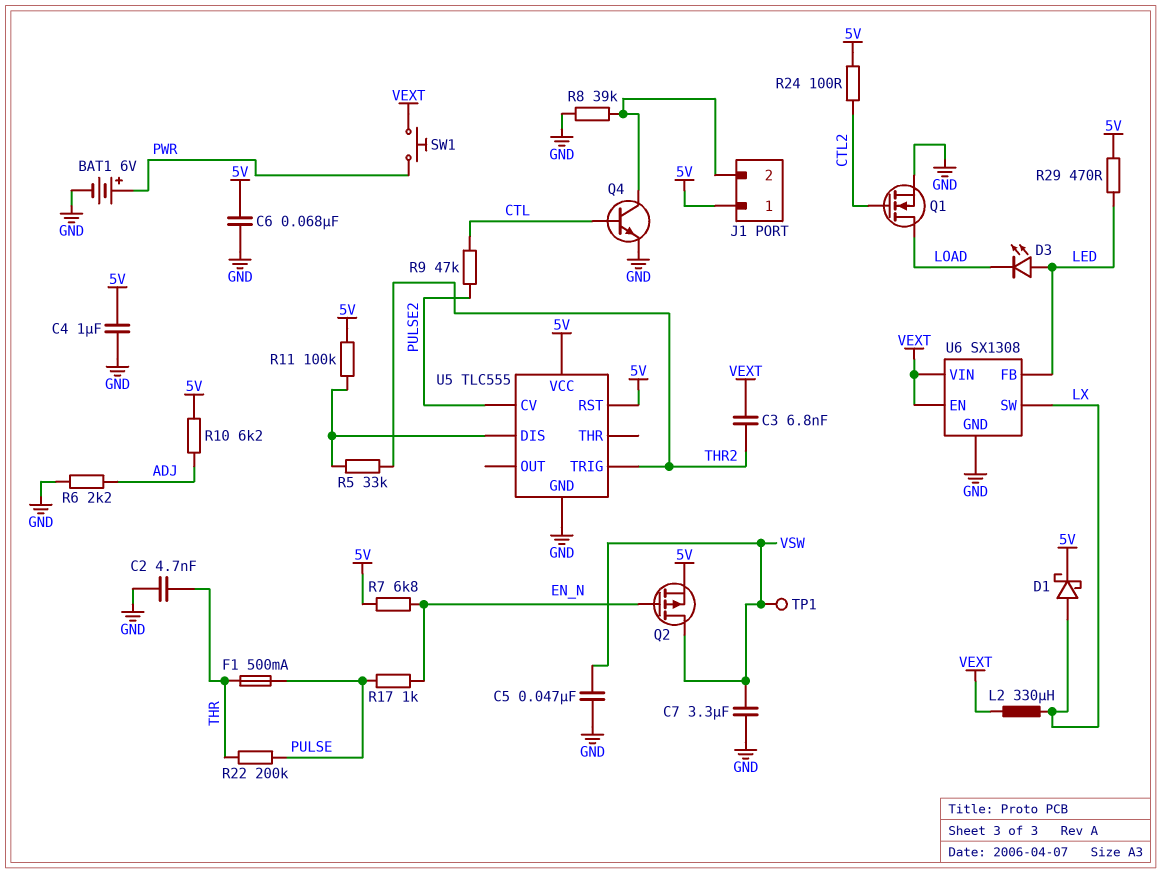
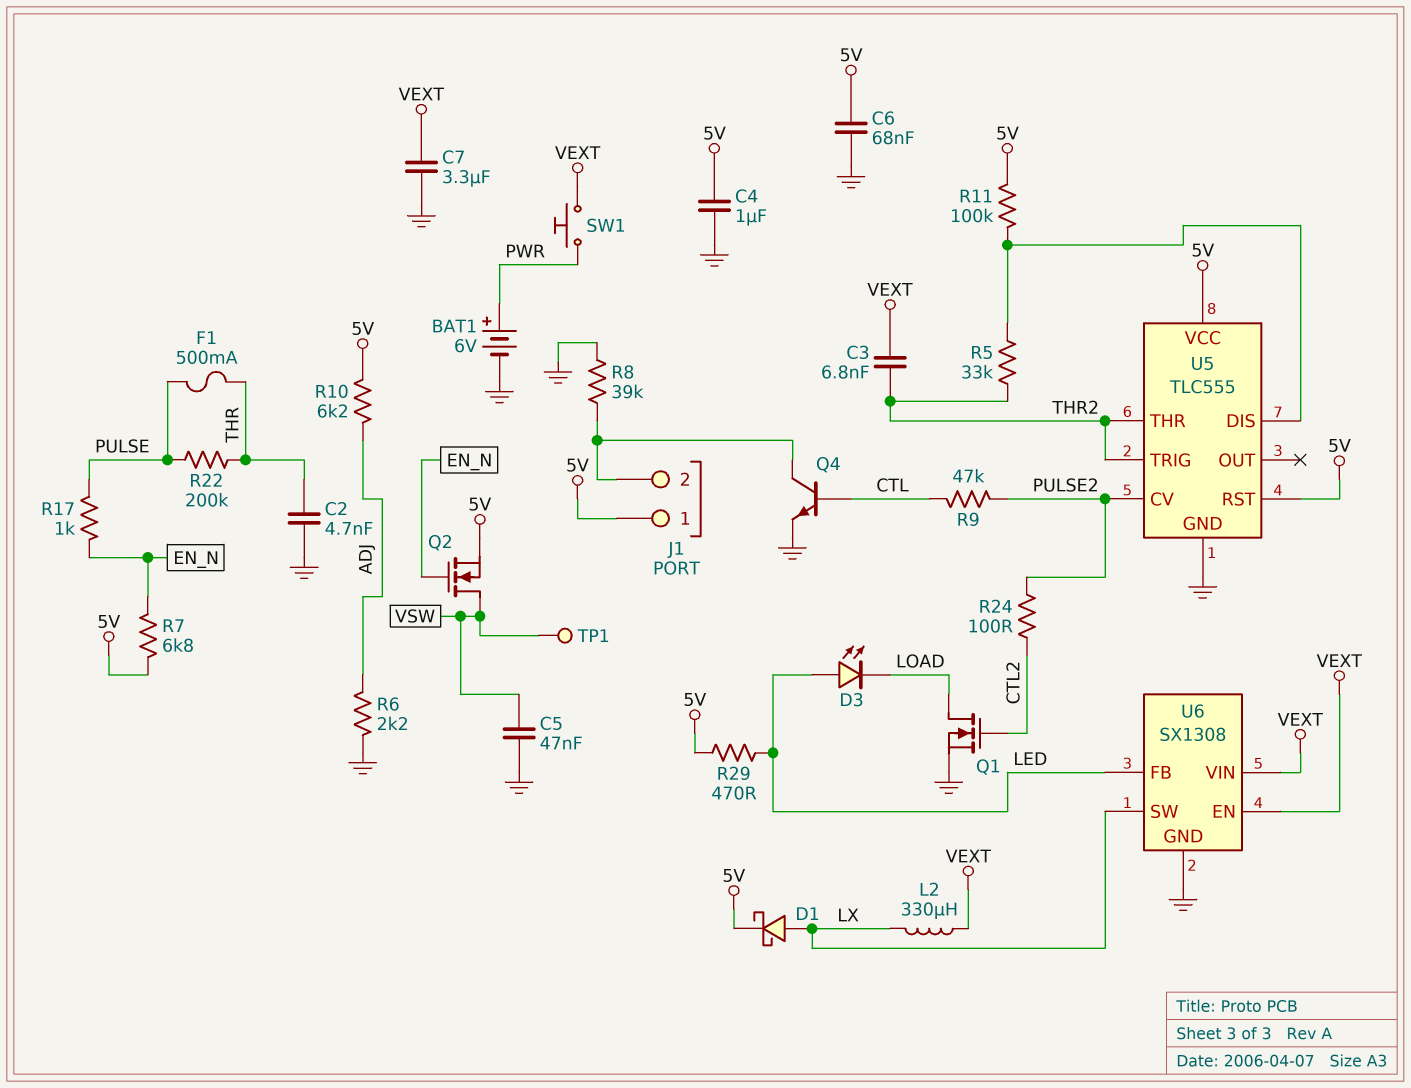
C7: 3.3uF (GND, VSW) -> 3.3uF (GND, VEXT)
Q2: PMOS (G EN_N, D VSW, S 5V) -> NMOS (G EN_N, D VSW, S 5V)
R24: 100 (5V, CTL2) -> 100 (CTL2, PULSE2)
U5 pin THR: none -> THR2

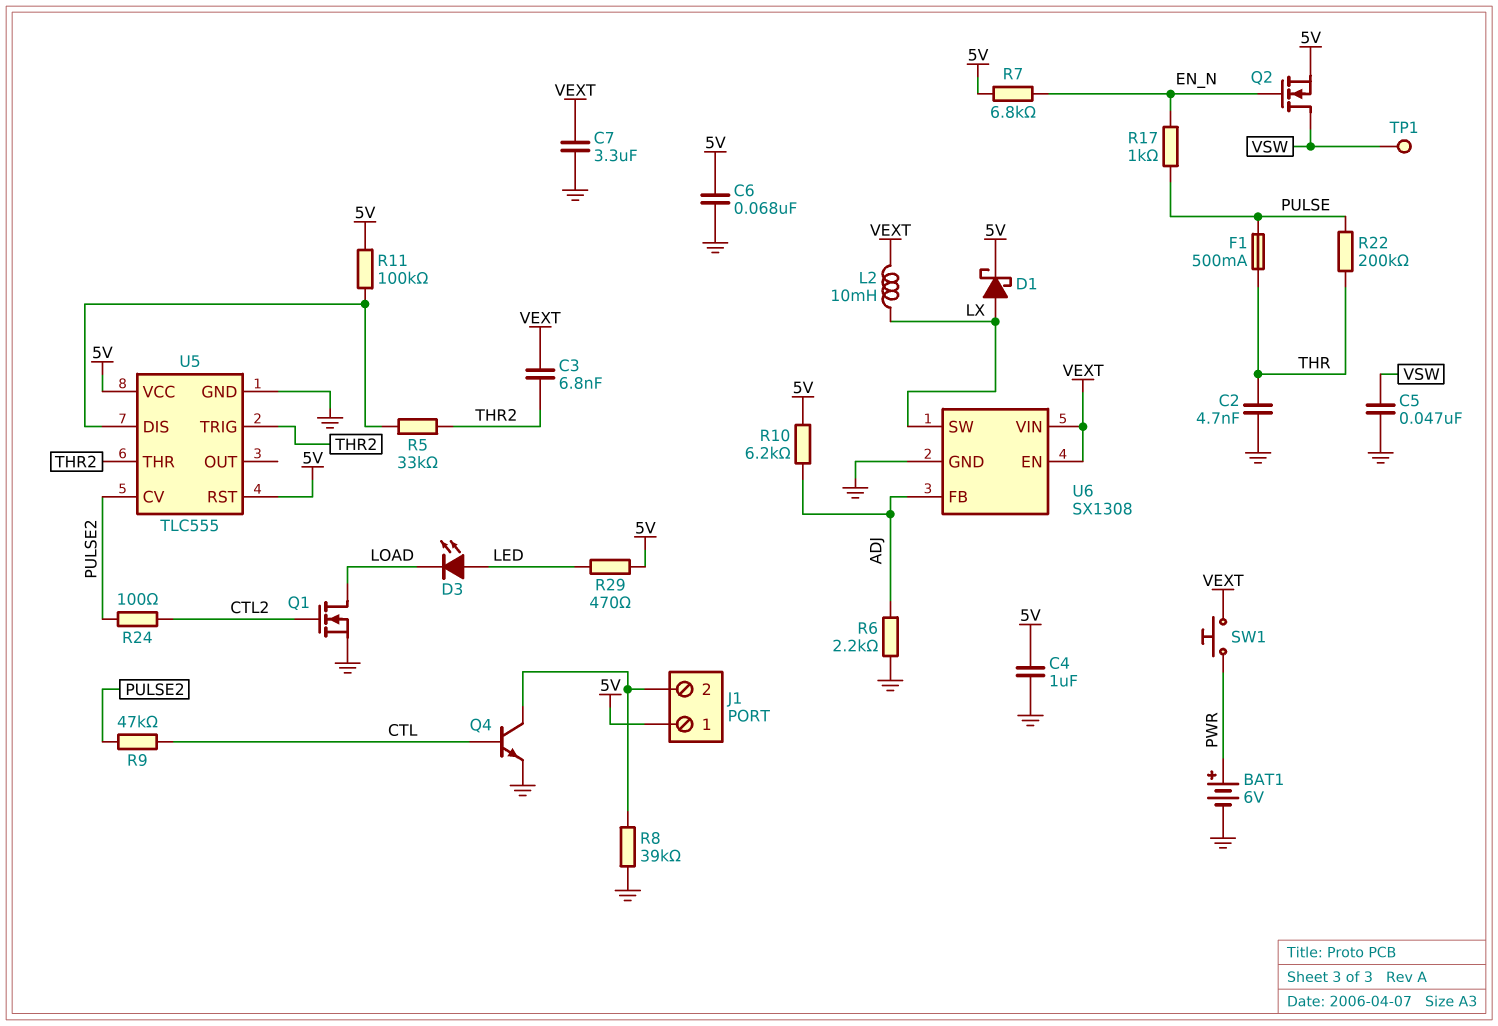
L2: 330uH (LX, VEXT) -> 10mH (LX, VEXT)
U6 pin FB: LED -> ADJ

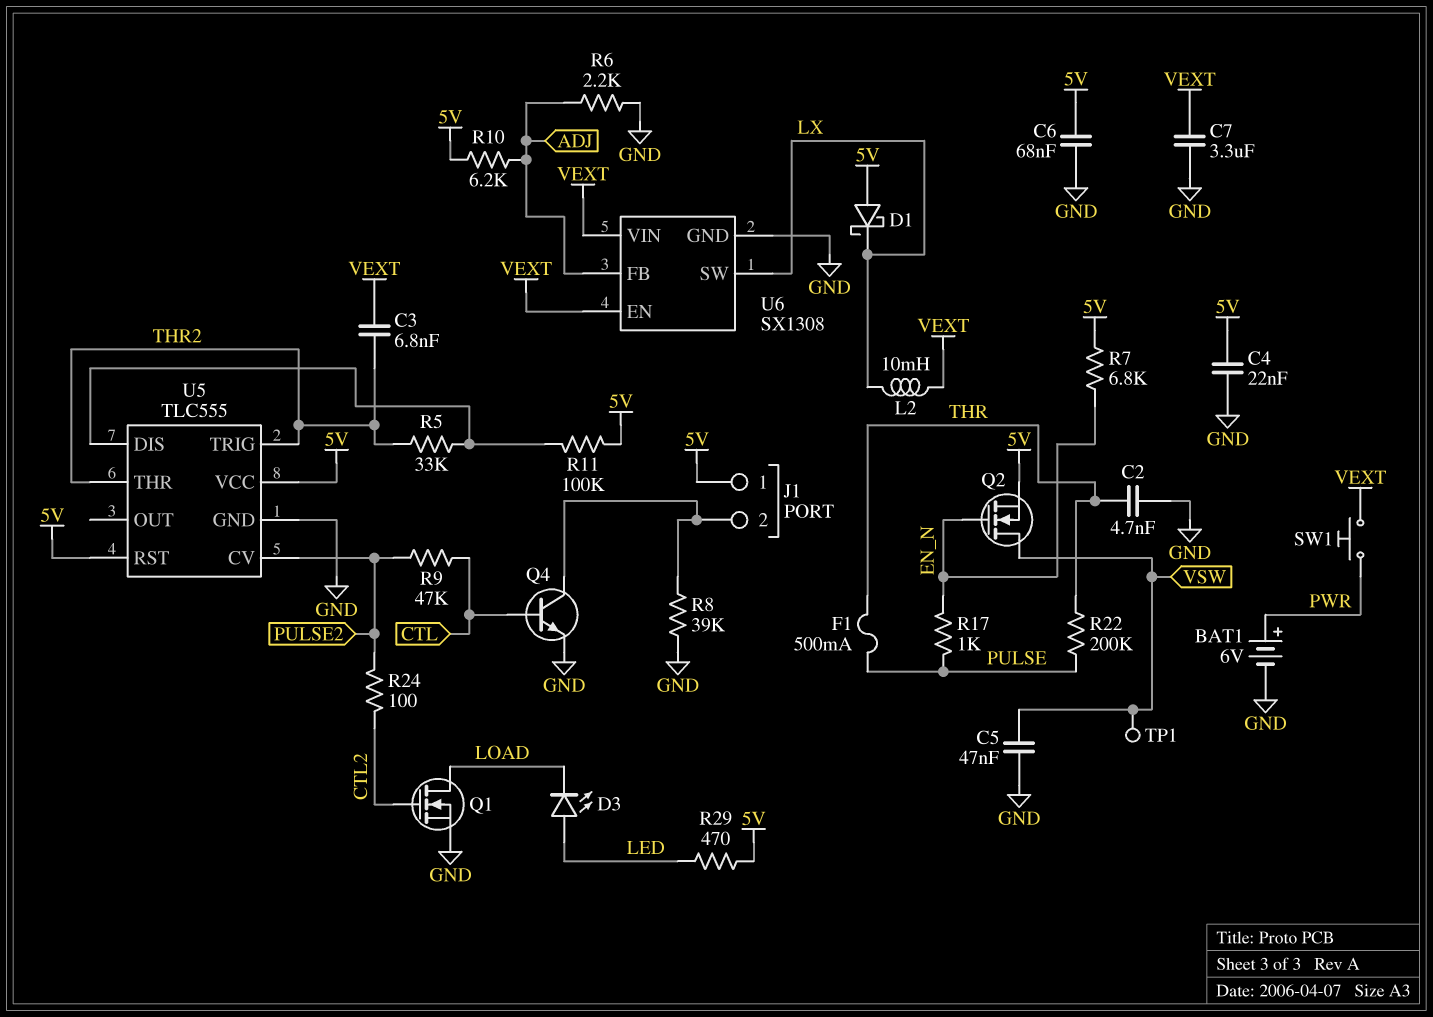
C4: 1uF (5V, GND) -> 22nF (5V, GND)
D1: schottky (A LX, K 5V) -> schottky (A 5V, K LX)

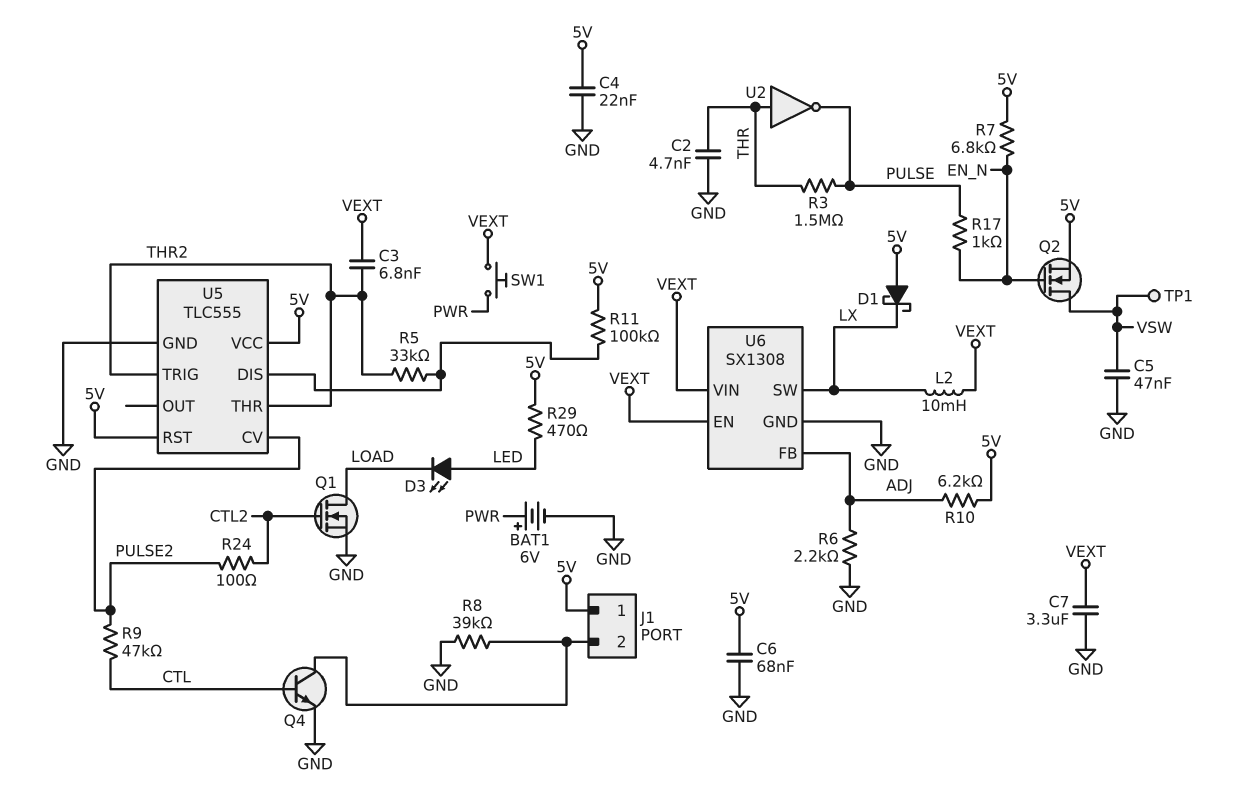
F1: 500mA (PULSE, THR) -> none
R3: none -> 1.5M (PULSE, THR)
R22: 200k (PULSE, THR) -> none
U2: none -> NOT (in THR, out PULSE)

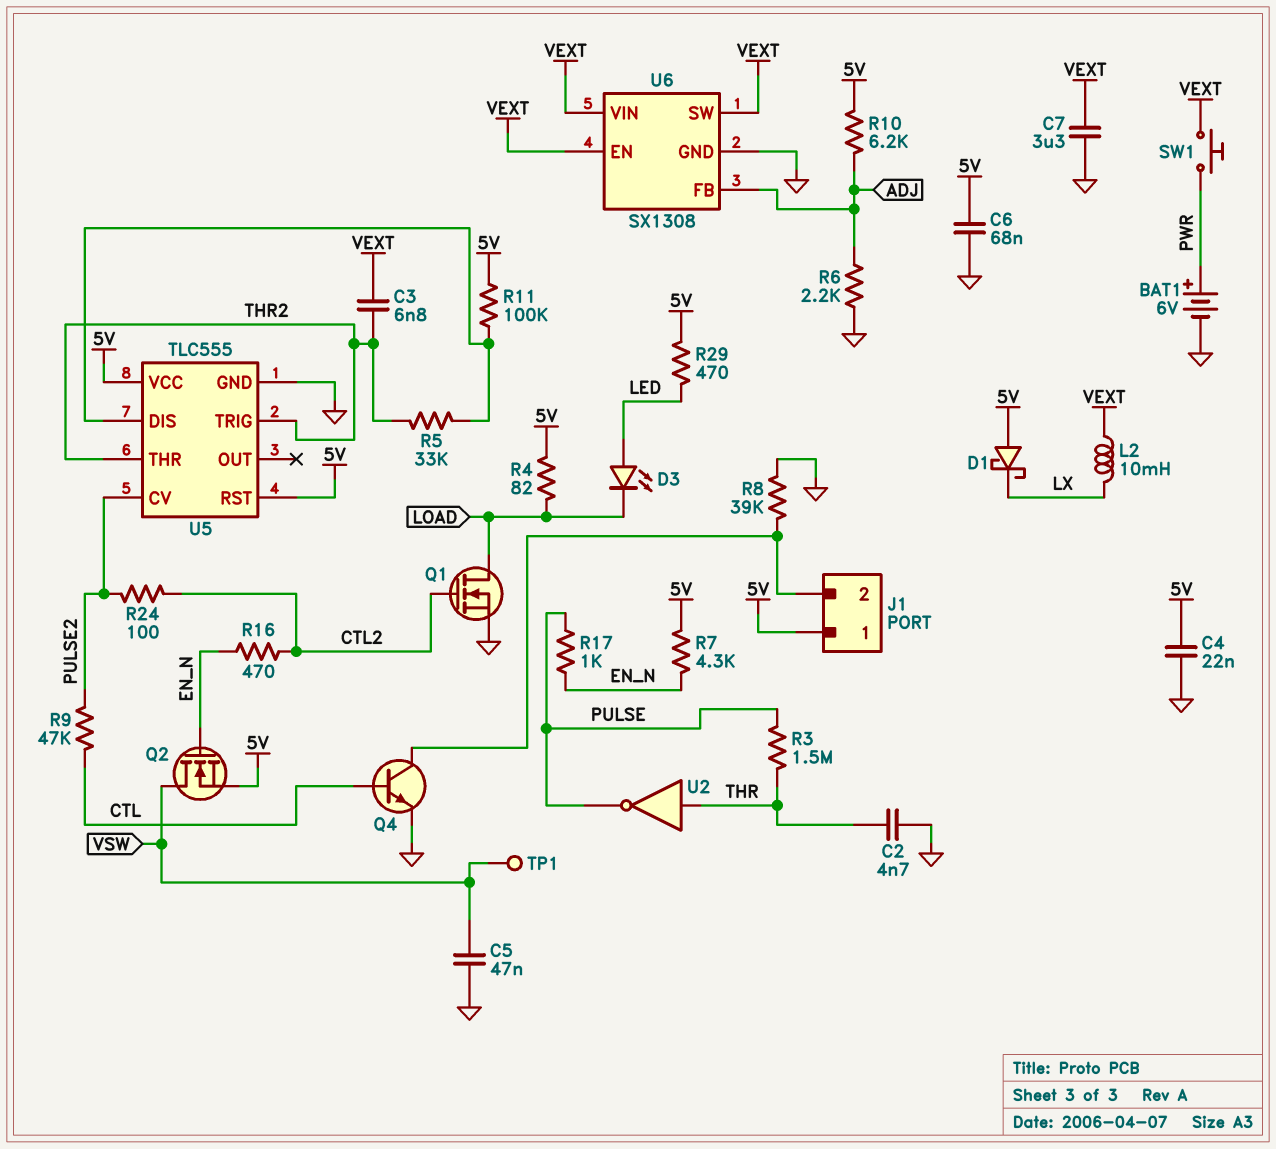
R4: none -> 82 (5V, LOAD)
R7: 6.8k (5V, EN_N) -> 4.3k (5V, EN_N)
R16: none -> 470 (CTL2, EN_N)
U6 pin SW: LX -> VEXT

